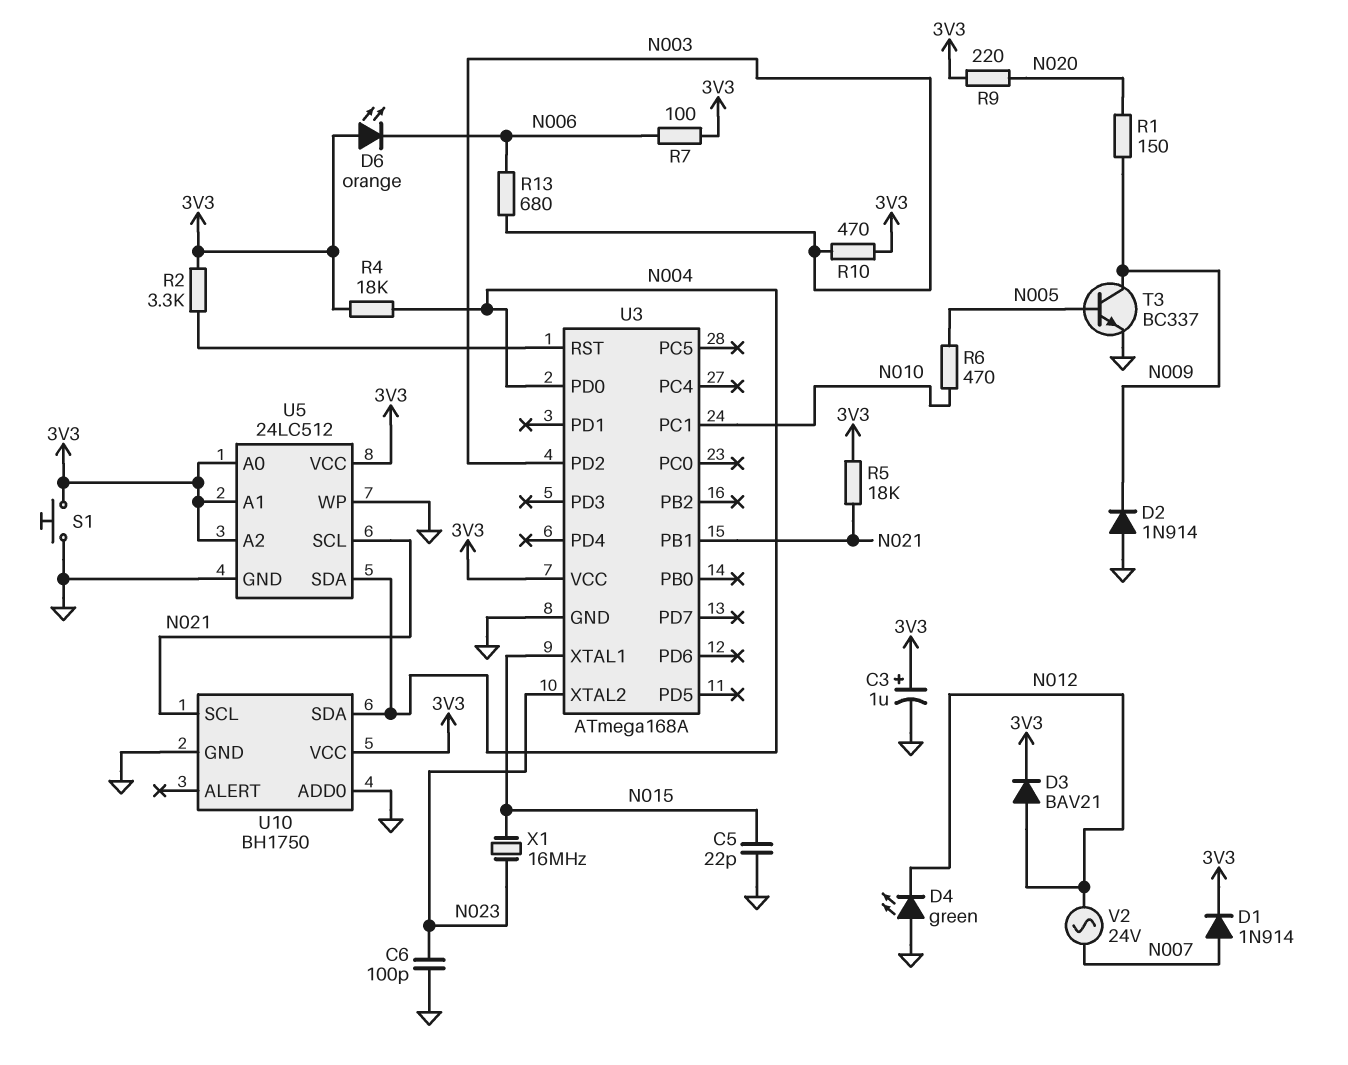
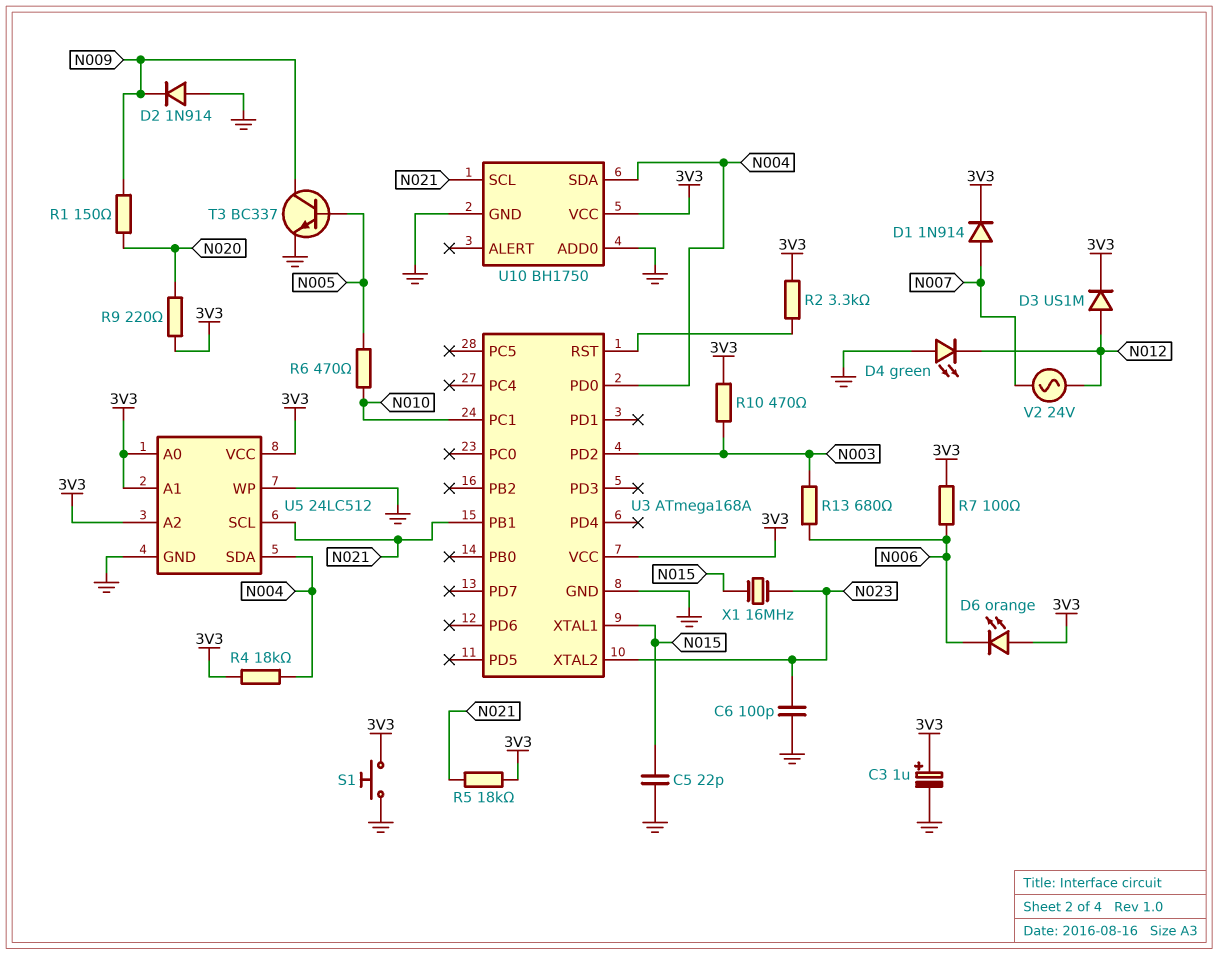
D3: diode BAV21 (A N012, K 3V3) -> diode US1M (A N012, K 3V3)

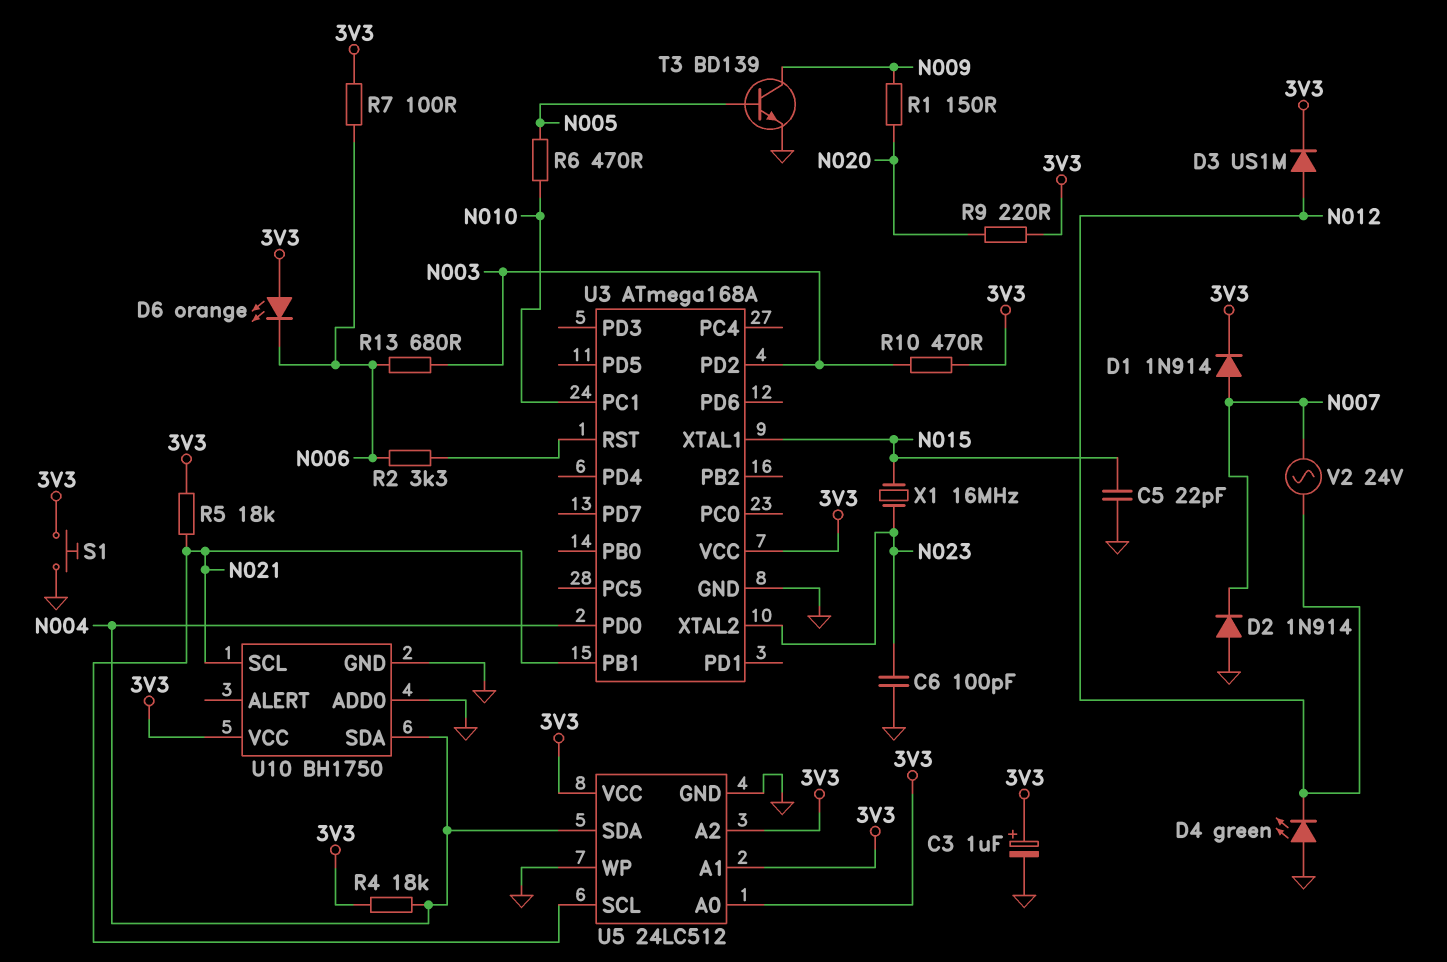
D2: diode 1N914 (A GND, K N009) -> diode 1N914 (A GND, K N007)
R2: 3.3k (3V3, U3/RST) -> 3.3k (N006, U3/RST)
T3: NPN BC337 (B N005, C N009, E GND) -> NPN BD139 (B N005, C N009, E GND)

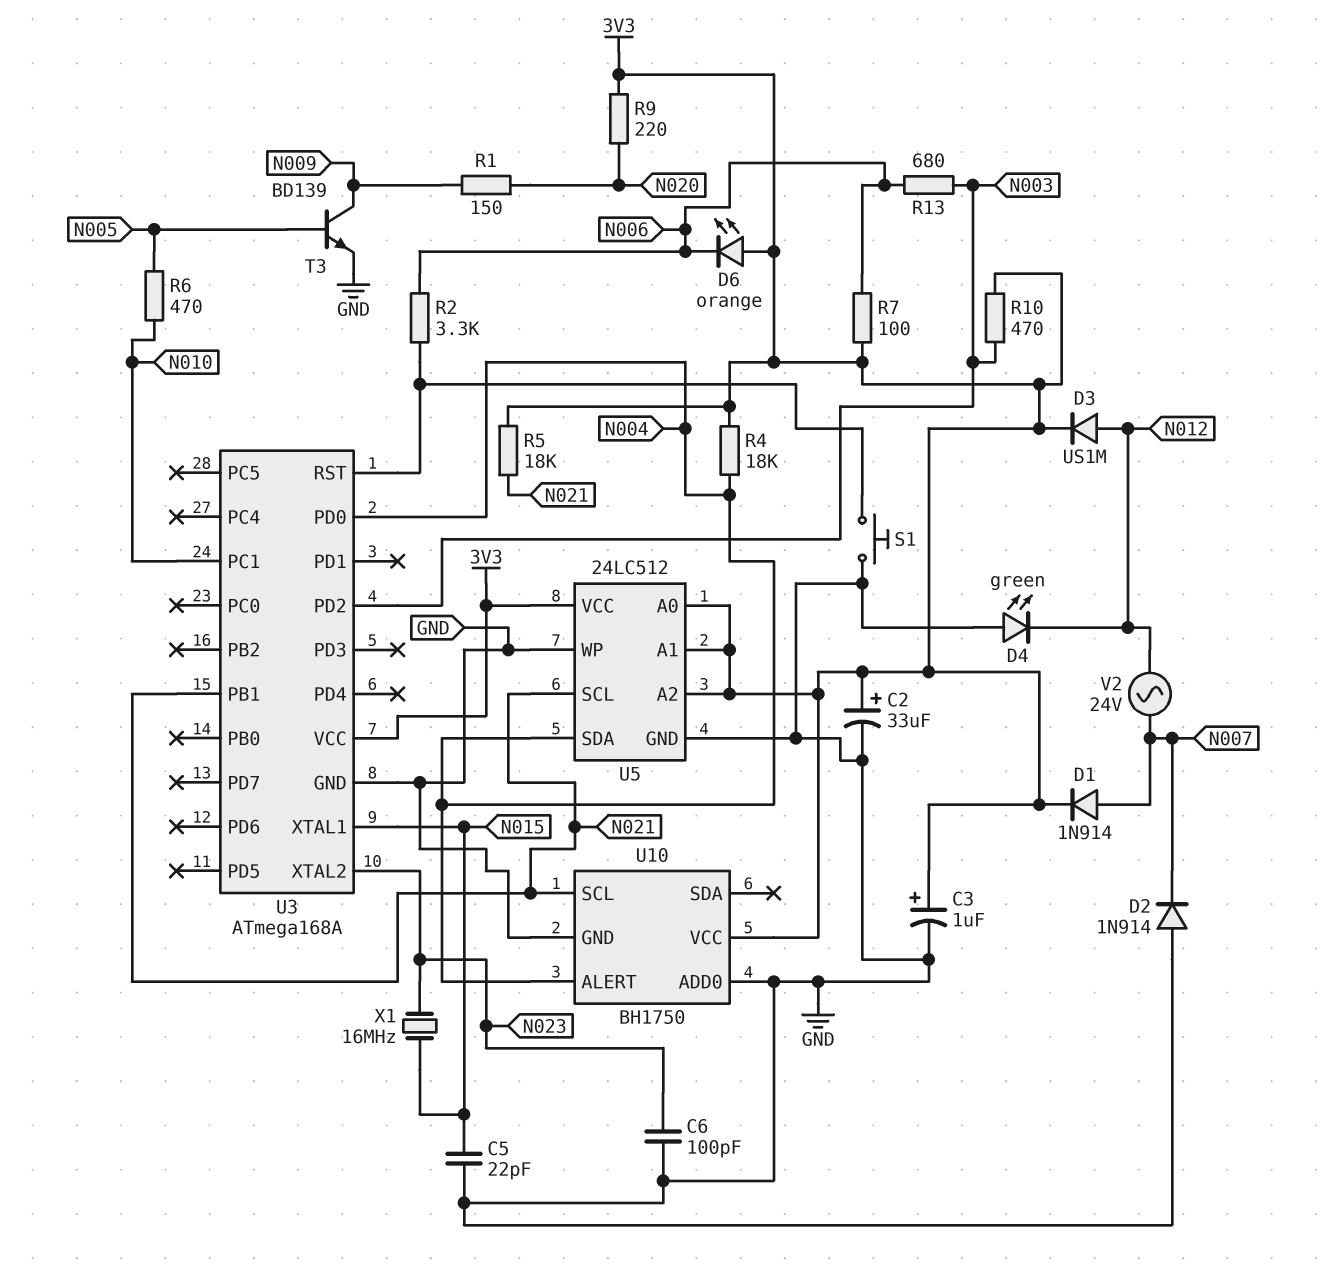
C2: none -> 33uF (plus 3V3, minus GND)
S1: button (3V3, GND) -> button (GND, U3/RST)
U10 pin ALERT: none -> N004
U10 pin SDA: N004 -> none

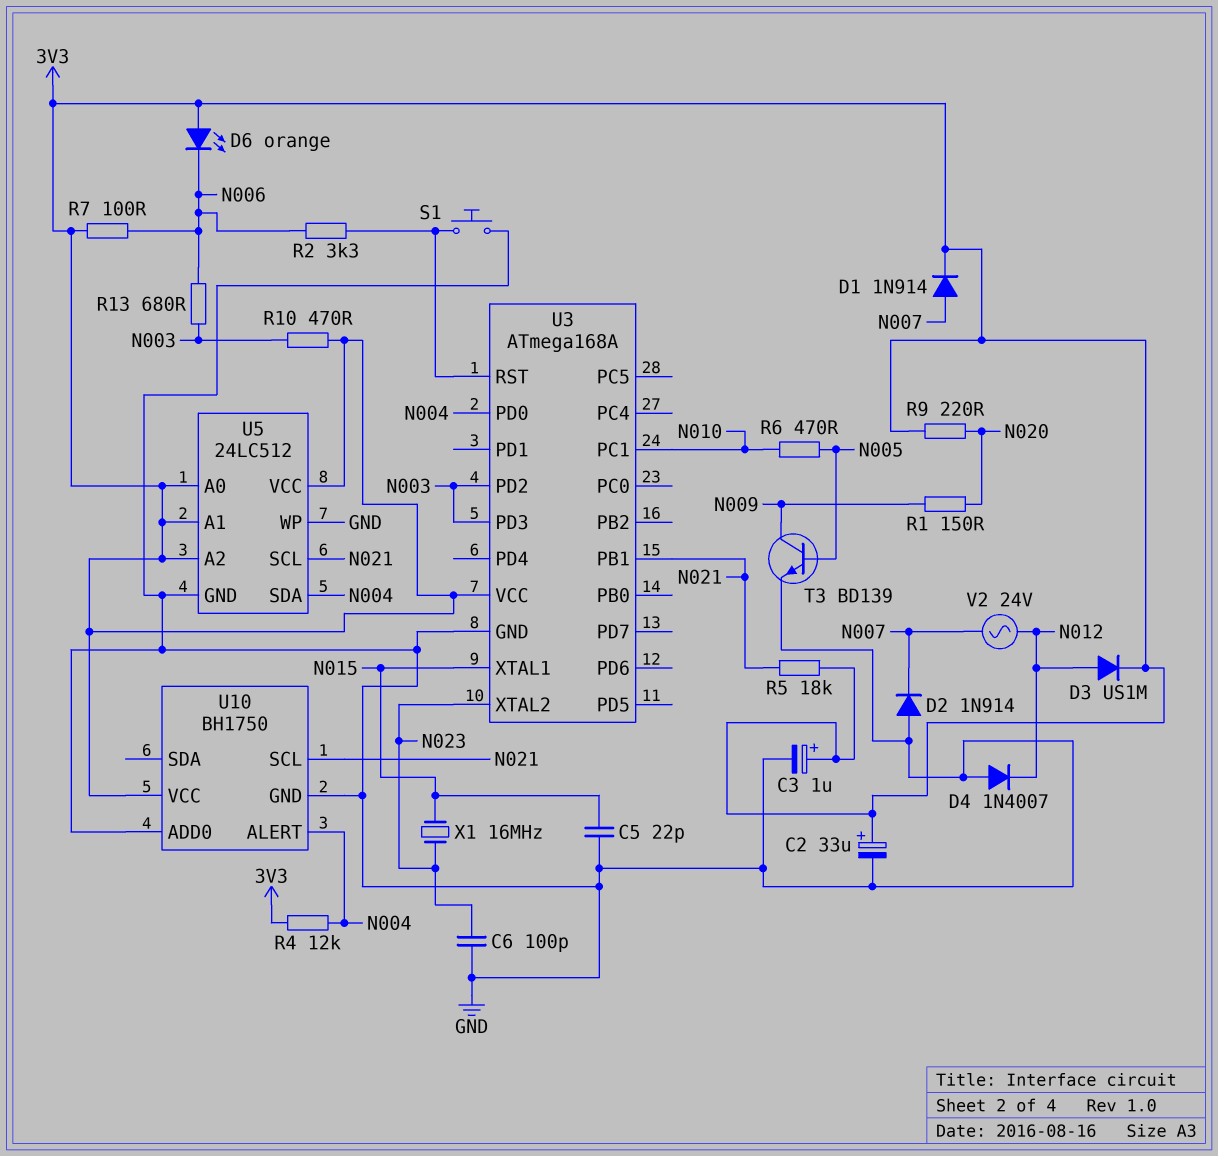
D4: LED green (A GND, K N012) -> diode 1N4007 (A GND, K N012)
R4: 18k (3V3, N004) -> 12k (3V3, N004)
U3 pin PD3: none -> N003

